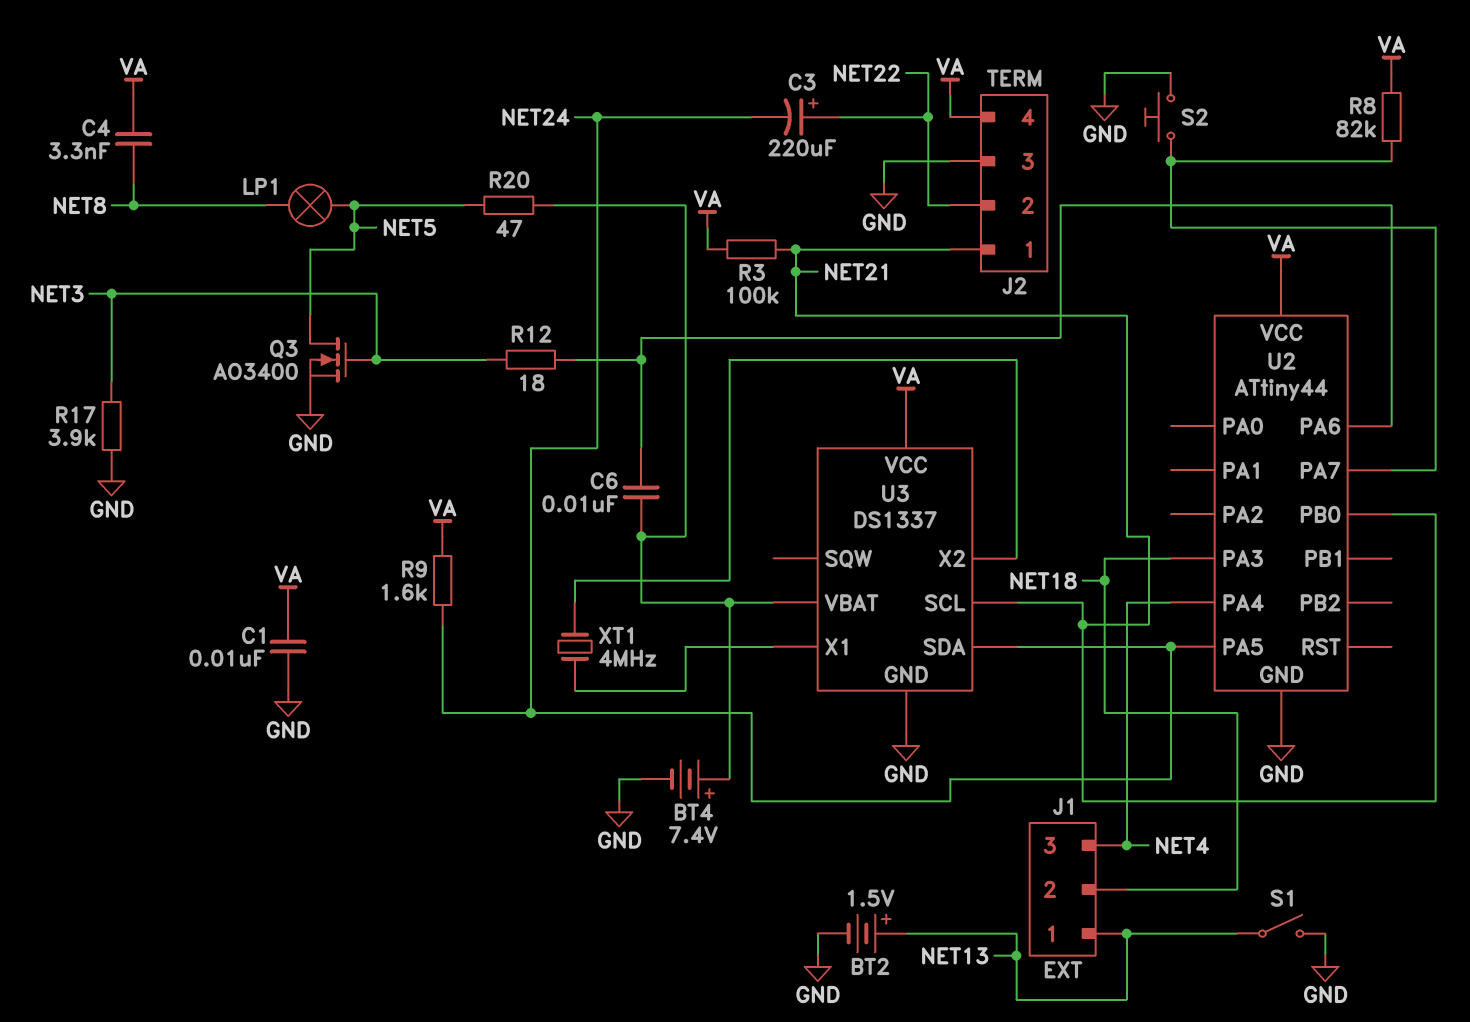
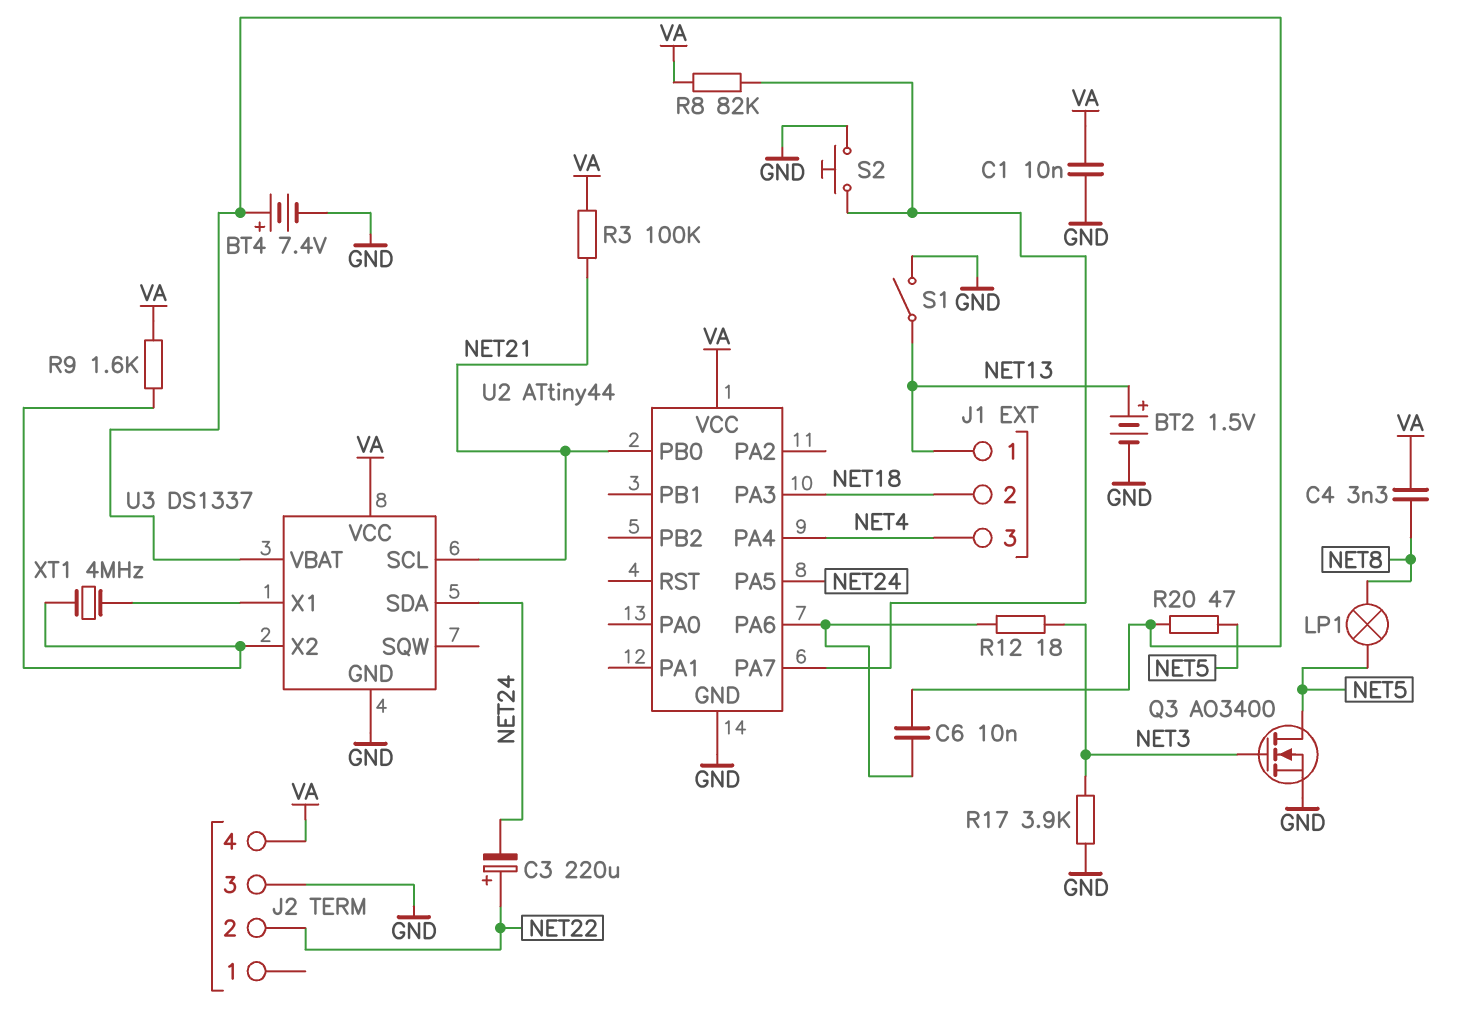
J2 pin 1: NET21 -> none
R9: 1.6k (NET24, VA) -> 1.6k (U3/X2, VA)

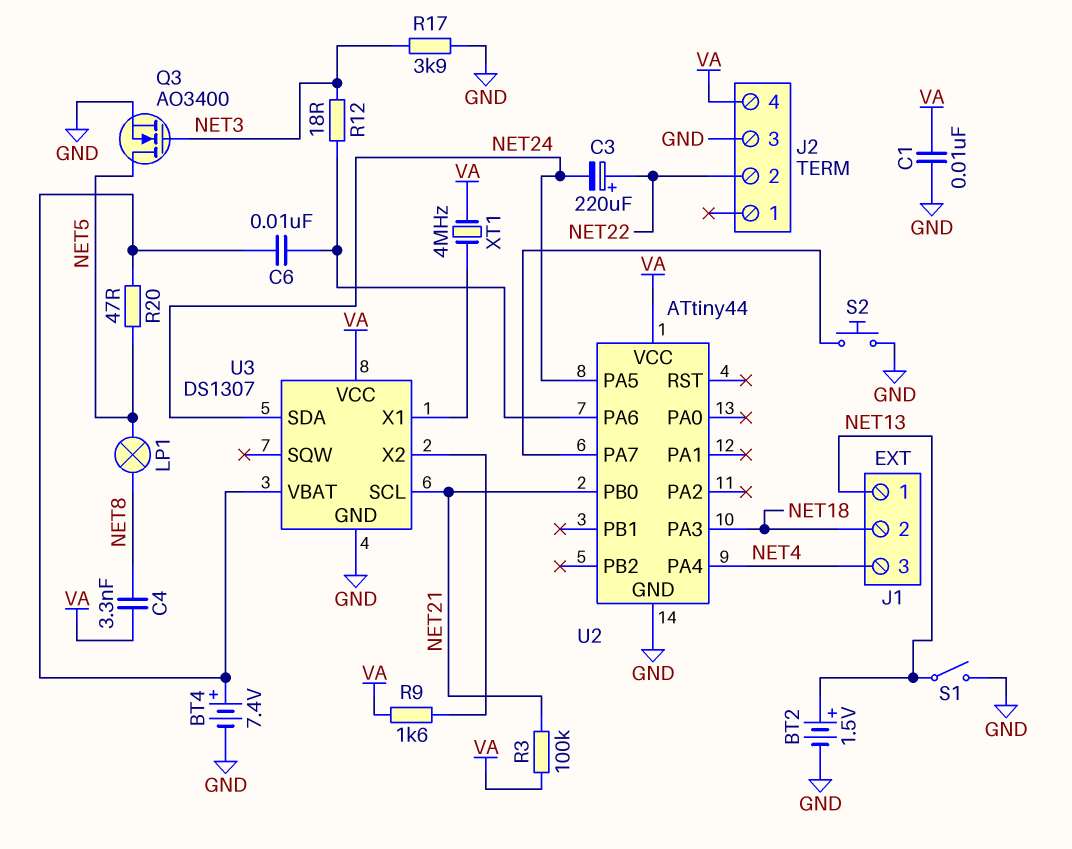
R8: 82k (U2/PA7, VA) -> none
U3: DS1337 -> DS1307
XT1: 4MHz (U3/X1, U3/X2) -> 4MHz (U3/X1, VA)

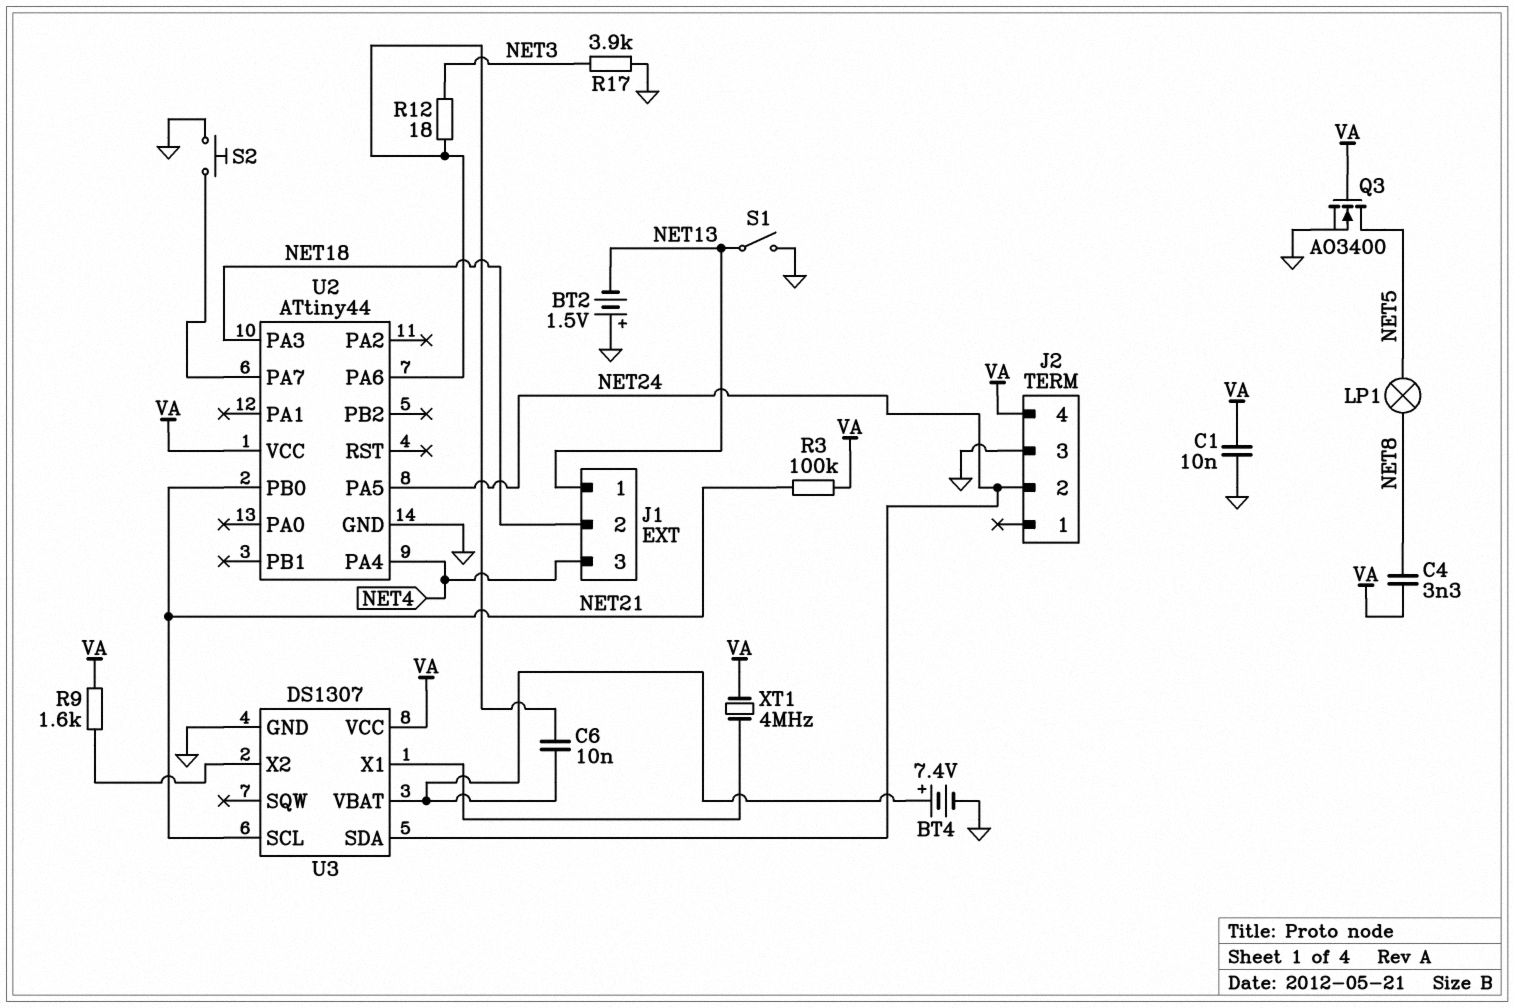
BT2: 1.5V (plus NET13, minus GND) -> 1.5V (plus GND, minus NET13)
C3: 220uF (plus NET22, minus NET24) -> none
J2 pin 2: NET22 -> NET24
Q3: NMOS AO3400 (G NET3, D NET5, S GND) -> NMOS AO3400 (G VA, D NET5, S GND)
R20: 47 (NET5, U3/VBAT) -> none

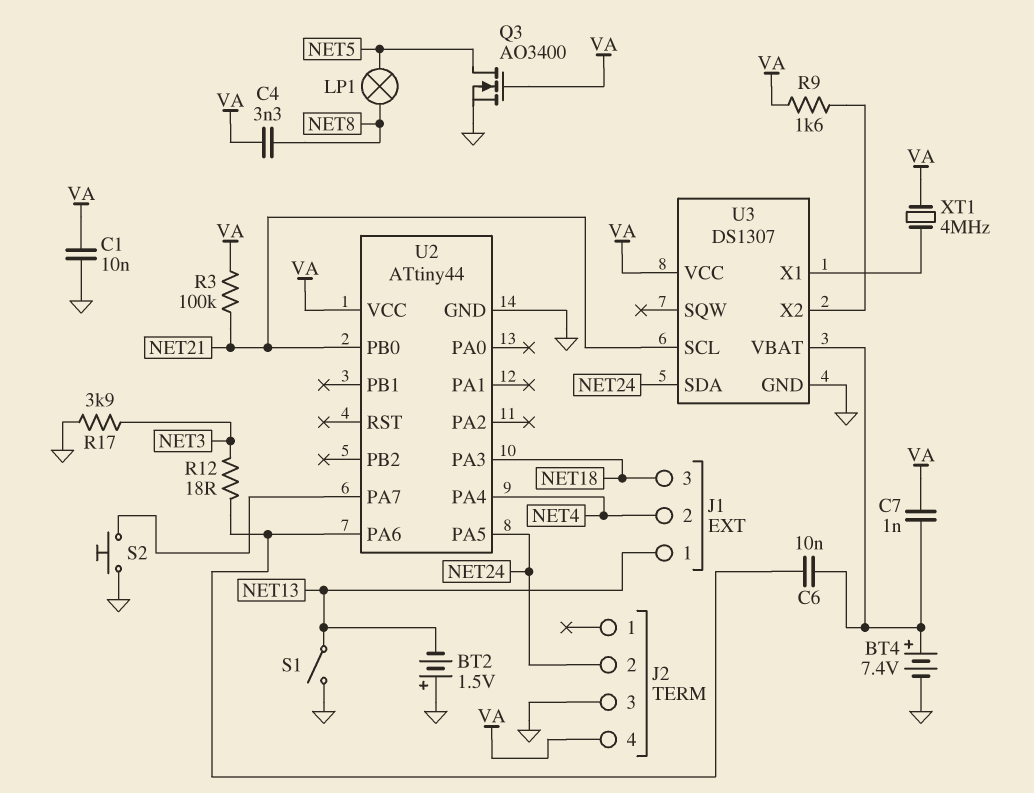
C7: none -> 1nF (U3/VBAT, VA)
J1 pin 2: NET18 -> NET4
J1 pin 3: NET4 -> NET18

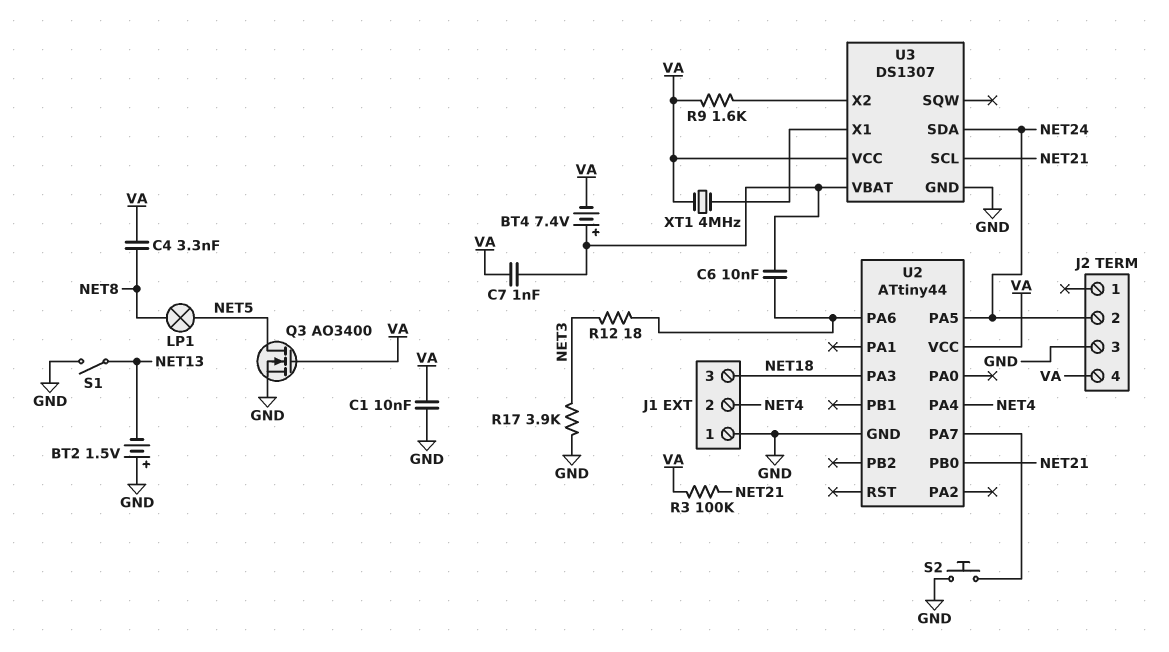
BT4: 7.4V (plus U3/VBAT, minus GND) -> 7.4V (plus U3/VBAT, minus VA)
J1 pin 1: NET13 -> GND

